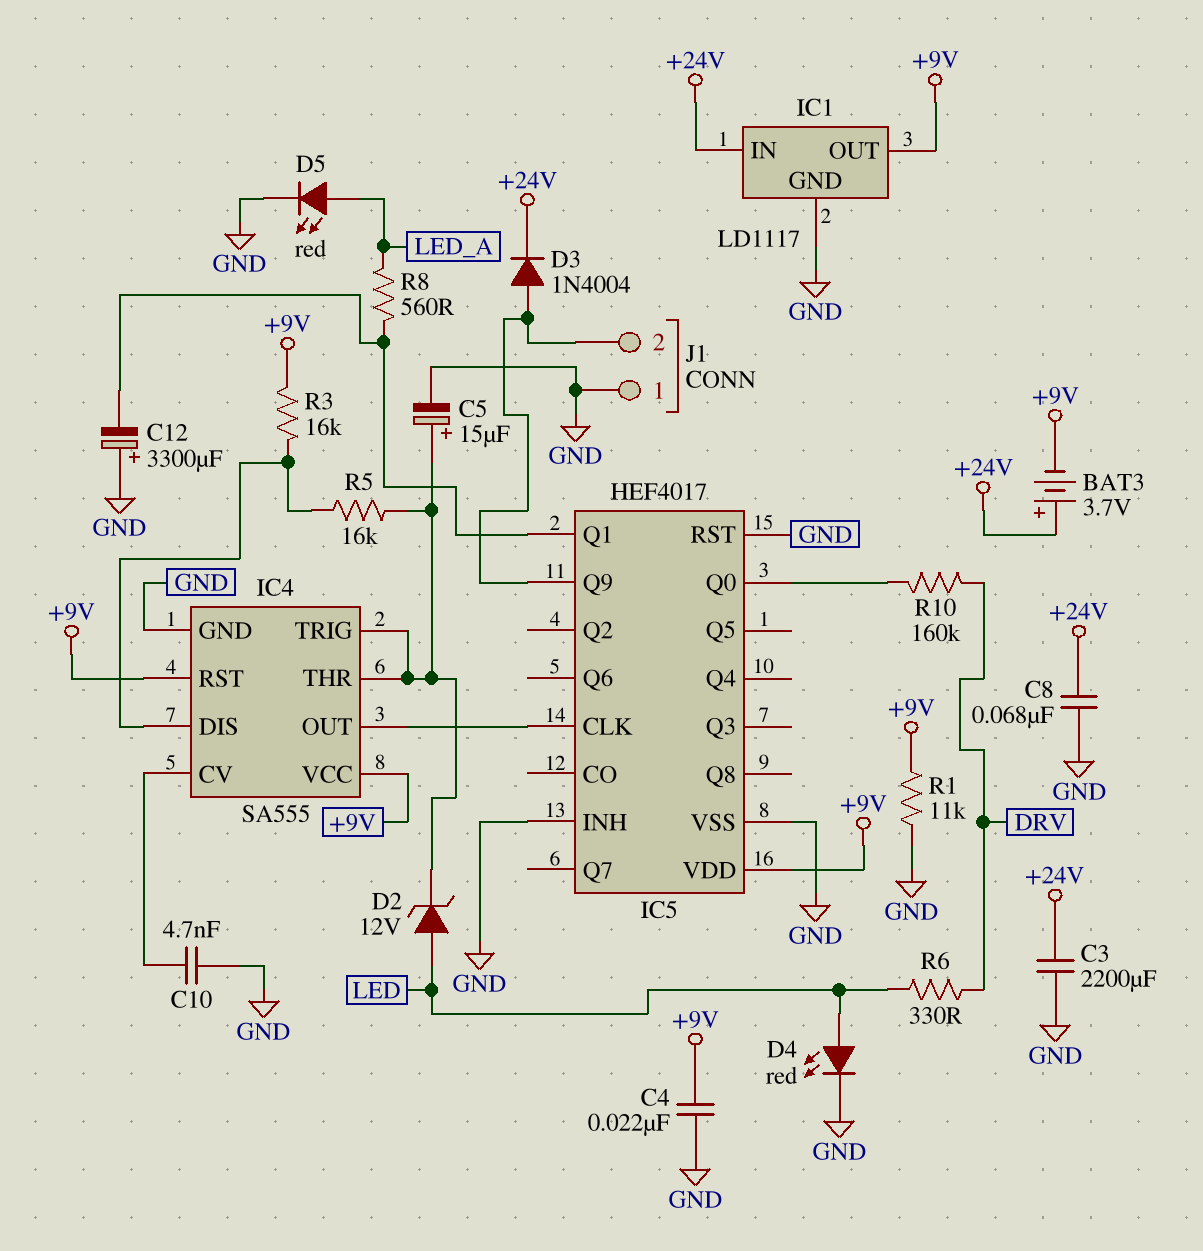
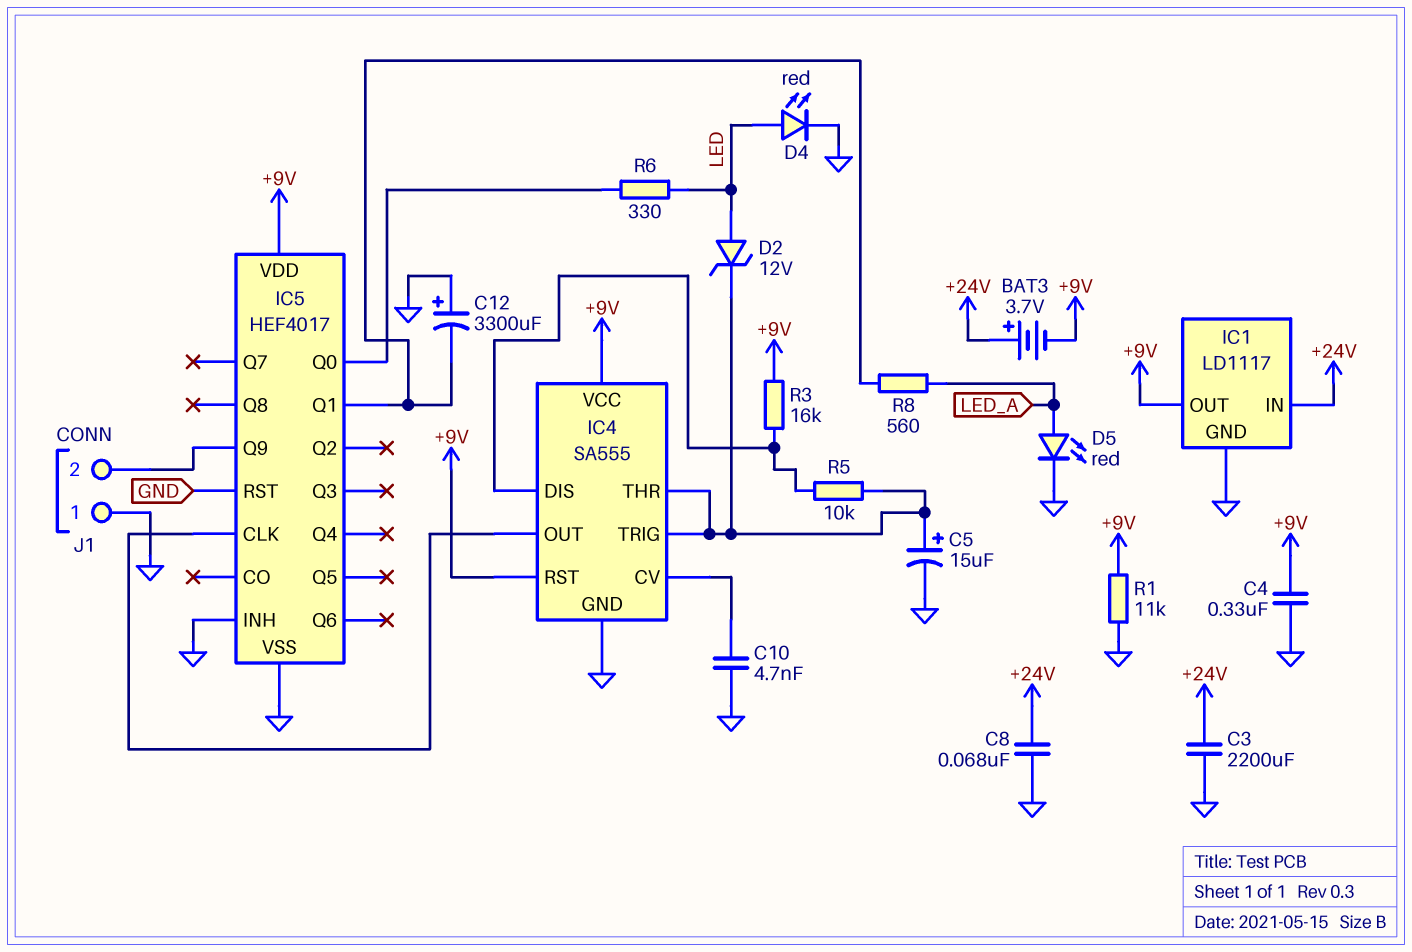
C4: 22nF (+9V, GND) -> 330nF (+9V, GND)
D3: diode 1N4004 (A IC5/Q9, K +24V) -> none
R5: 16k (IC4/DIS, IC4/THR) -> 10k (IC4/DIS, IC4/THR)
R6: 330 (DRV, LED) -> 330 (IC5/Q0, LED)
R10: 160k (DRV, IC5/Q0) -> none

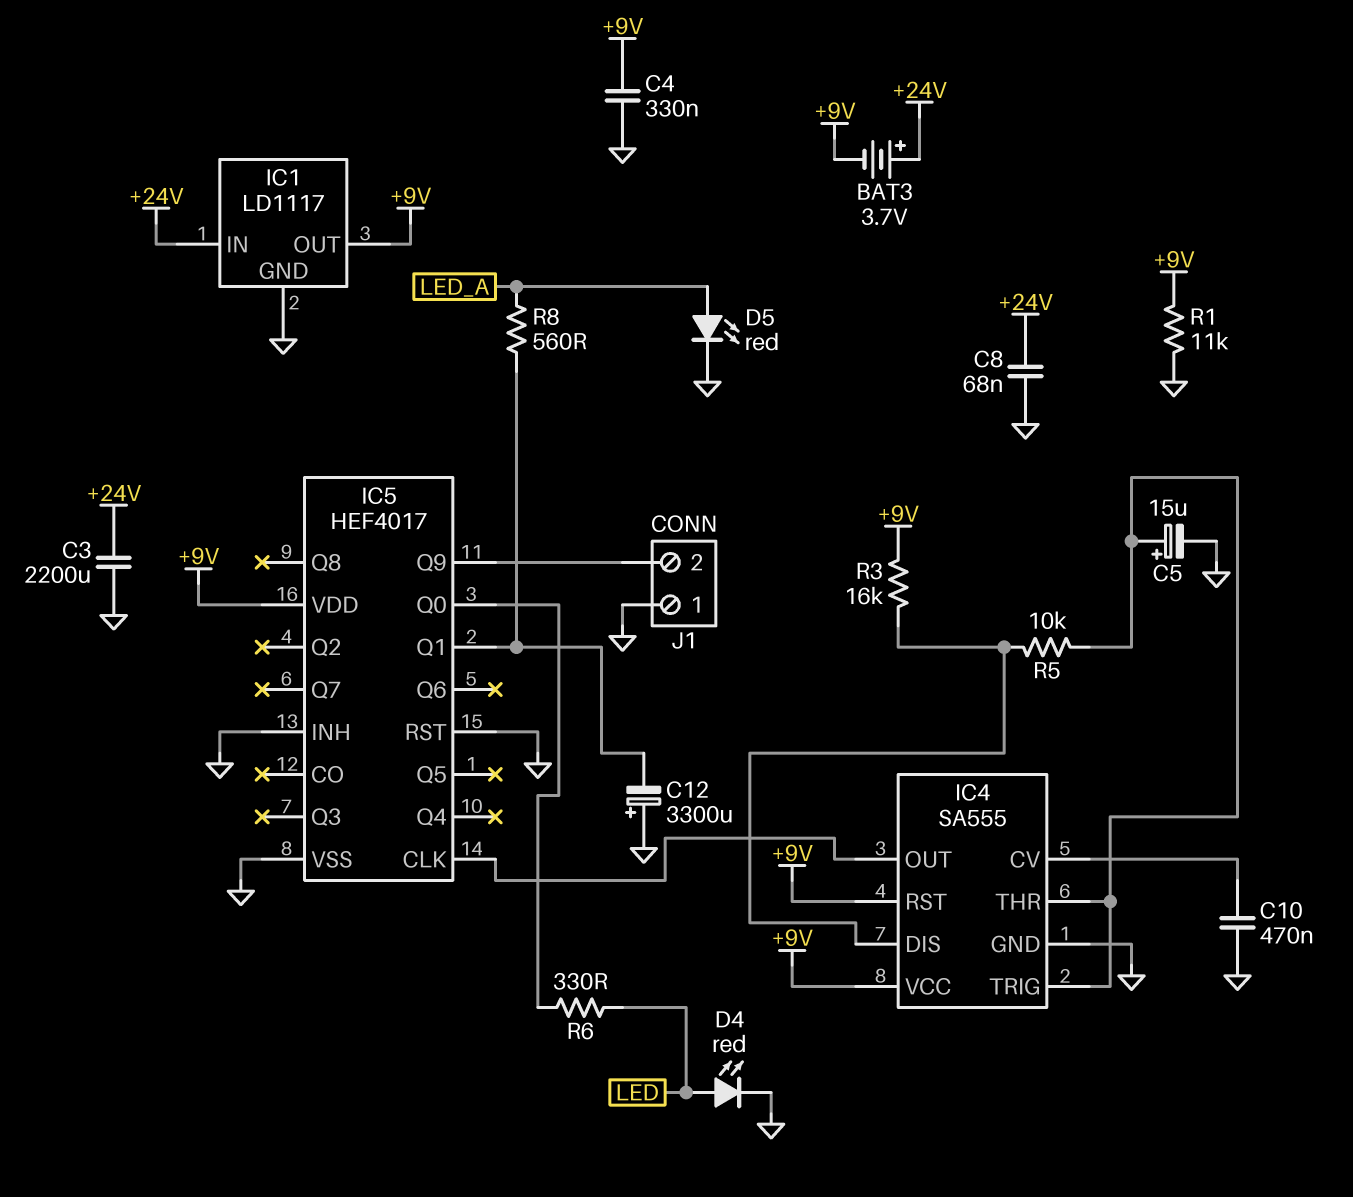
C10: 4.7nF (GND, IC4/CV) -> 470nF (GND, IC4/CV)
D2: zener 12V (A LED, K IC4/THR) -> none

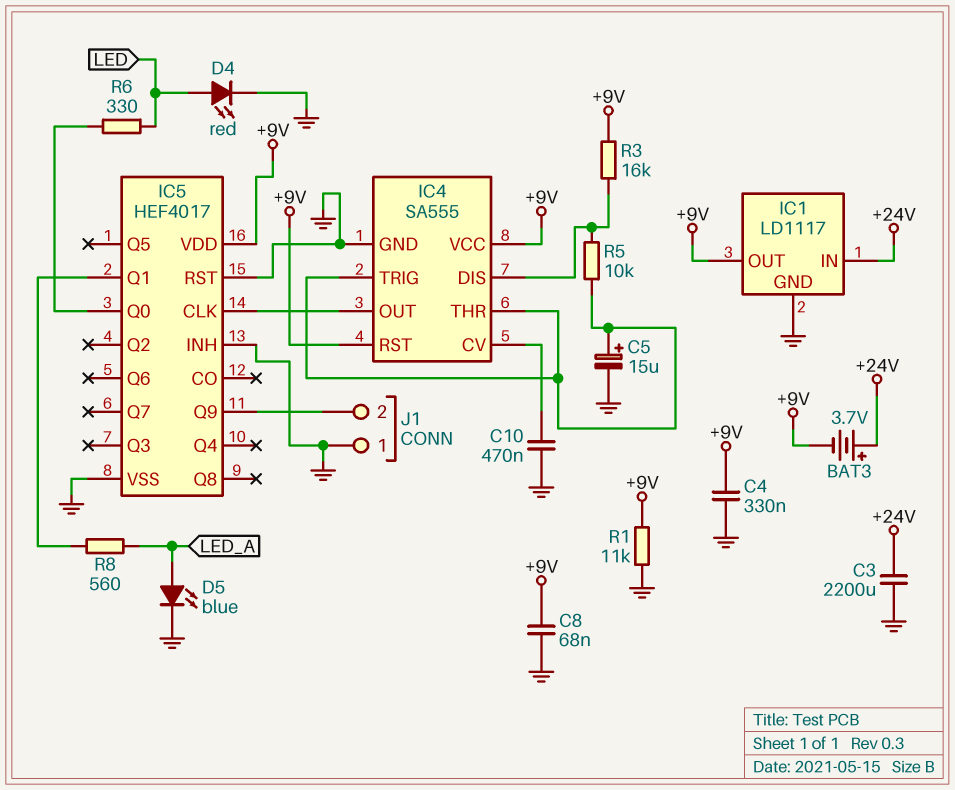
C8: 68nF (+24V, GND) -> 68nF (+9V, GND)
C12: 3300uF (plus GND, minus IC5/Q1) -> none
D5: LED red (A LED_A, K GND) -> LED blue (A LED_A, K GND)

